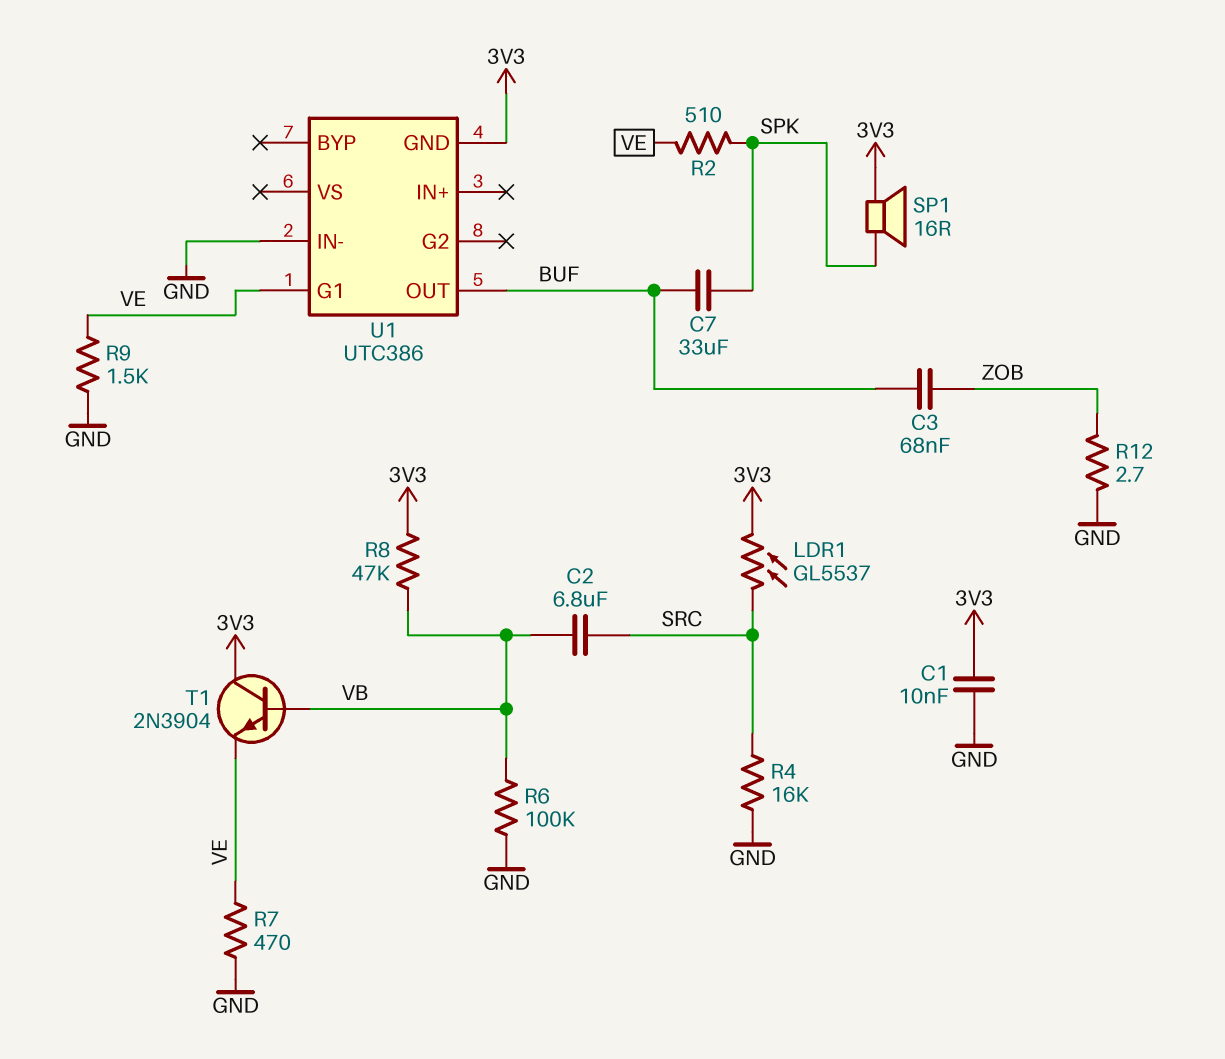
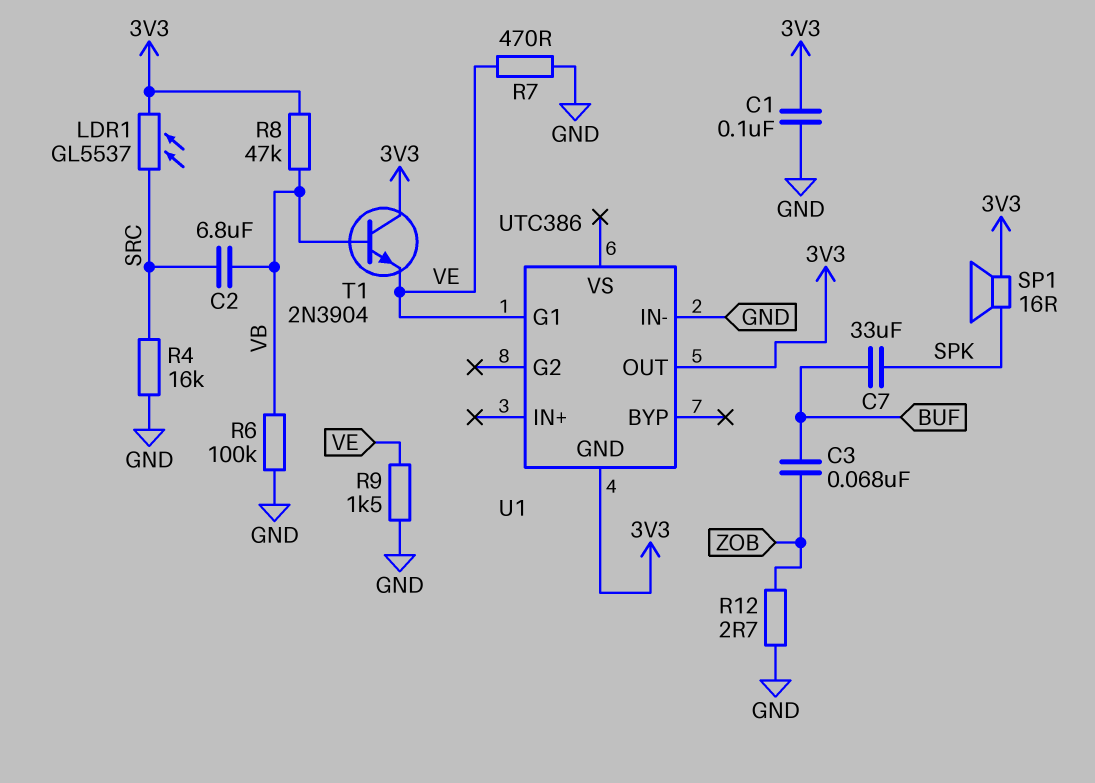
C1: 10nF (3V3, GND) -> 100nF (3V3, GND)
R2: 510 (SPK, VE) -> none
U1 pin OUT: BUF -> 3V3

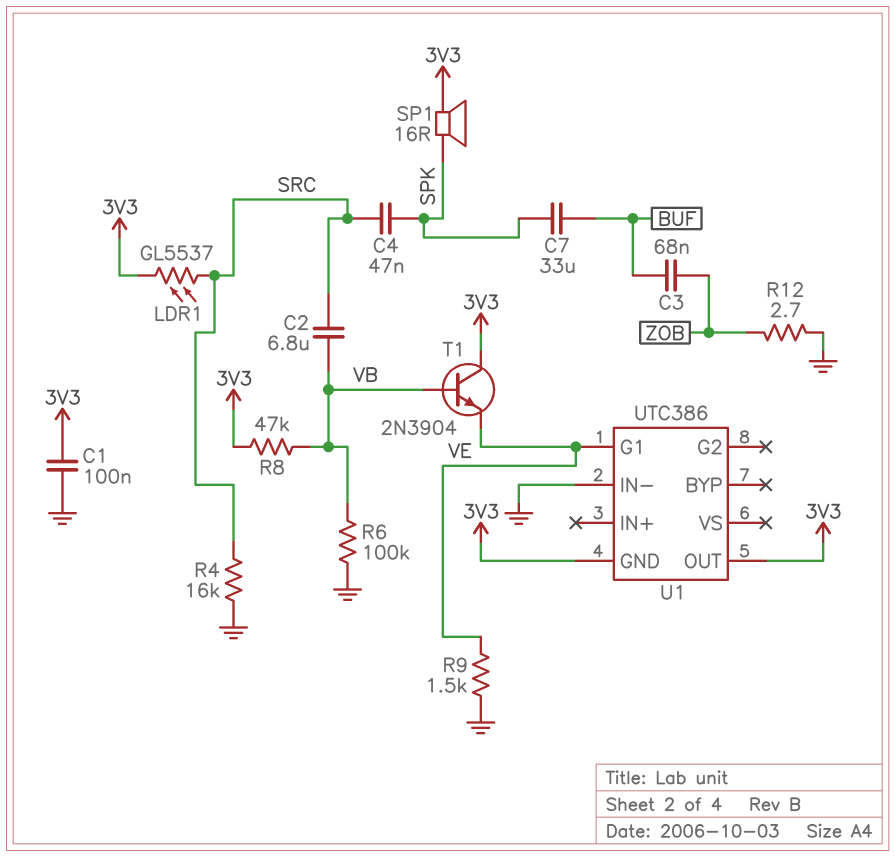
C4: none -> 47nF (SPK, SRC)
R7: 470 (GND, VE) -> none

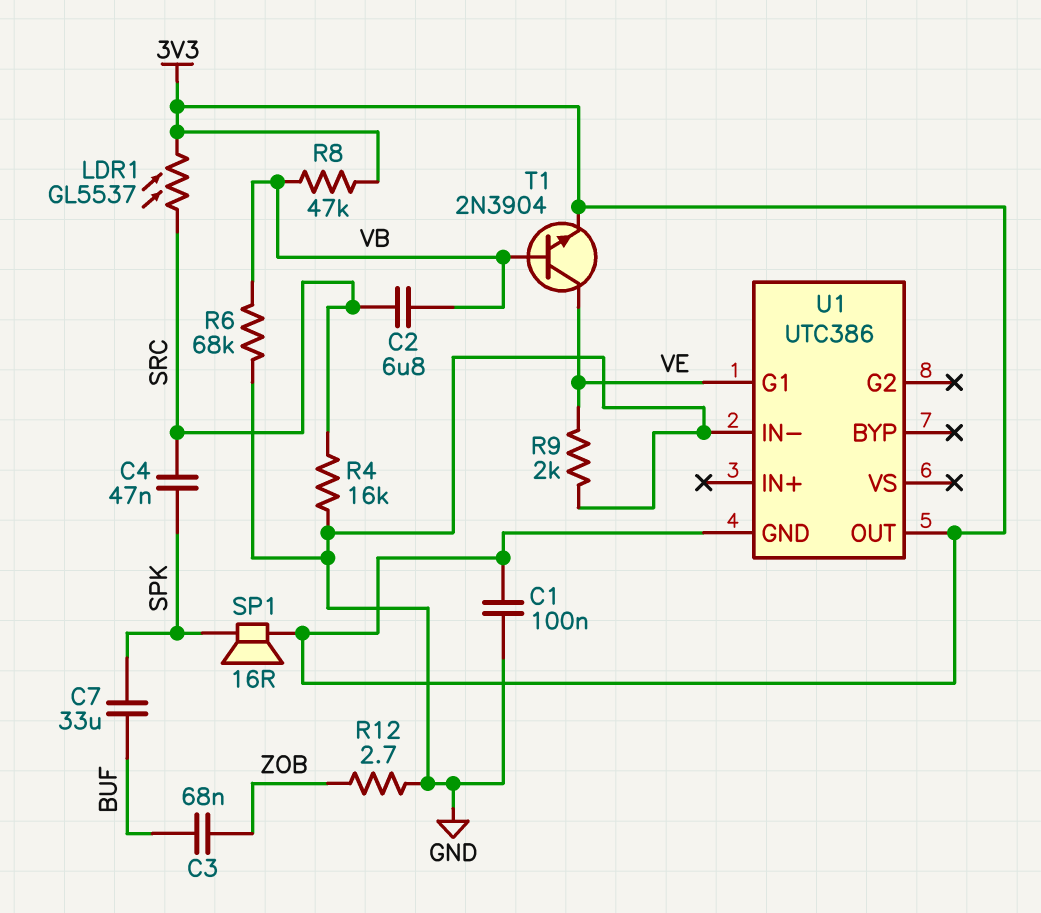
R6: 100k (GND, VB) -> 68k (GND, VB)
R9: 1.5k (GND, VE) -> 2k (GND, VE)
T1: NPN 2N3904 (B VB, C 3V3, E VE) -> NPN 2N3904 (B VB, C VE, E 3V3)

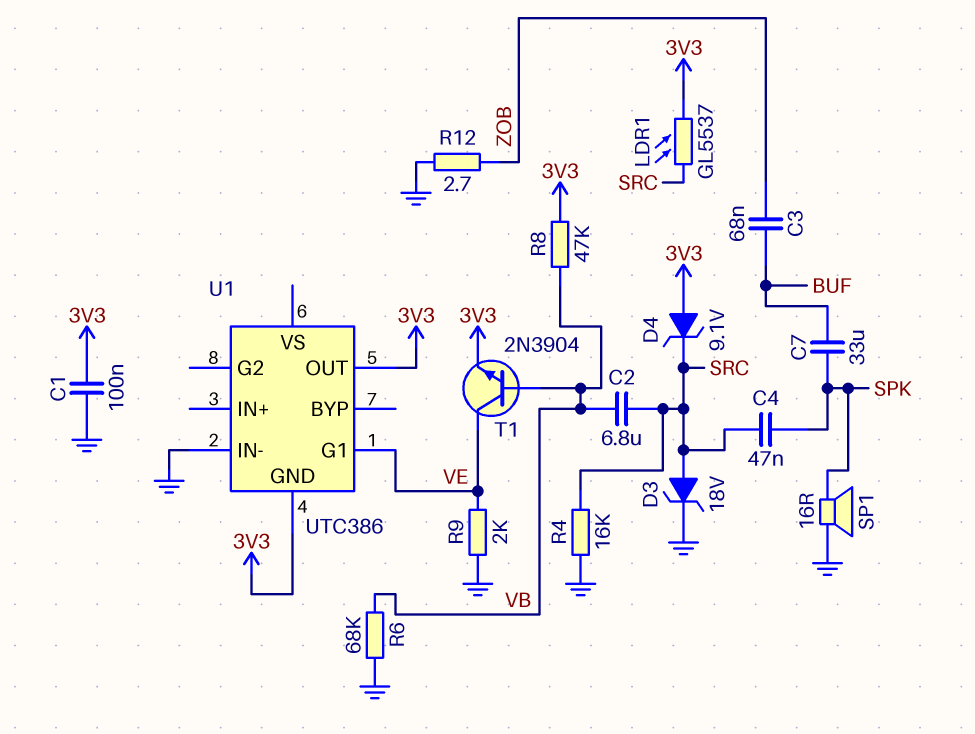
D3: none -> zener 18V (A SRC, K GND)
D4: none -> zener 9.1V (A 3V3, K SRC)
SP1: speaker 16R (3V3, SPK) -> speaker 16R (GND, SPK)

